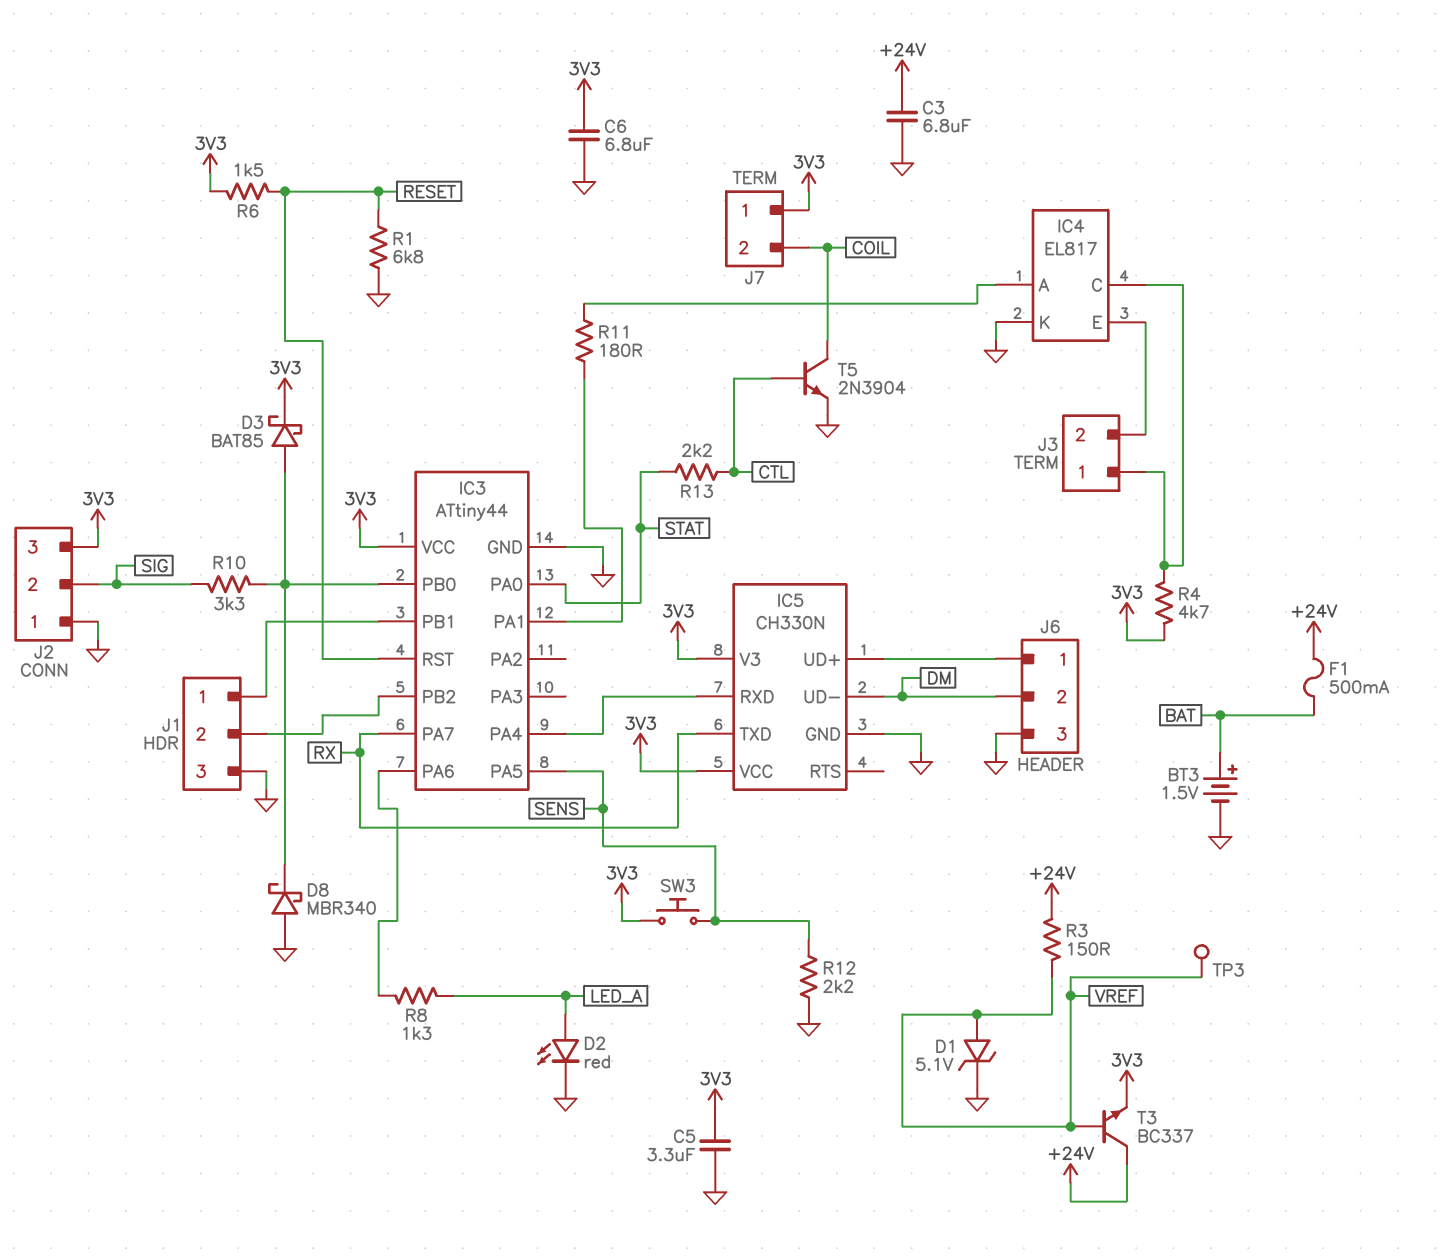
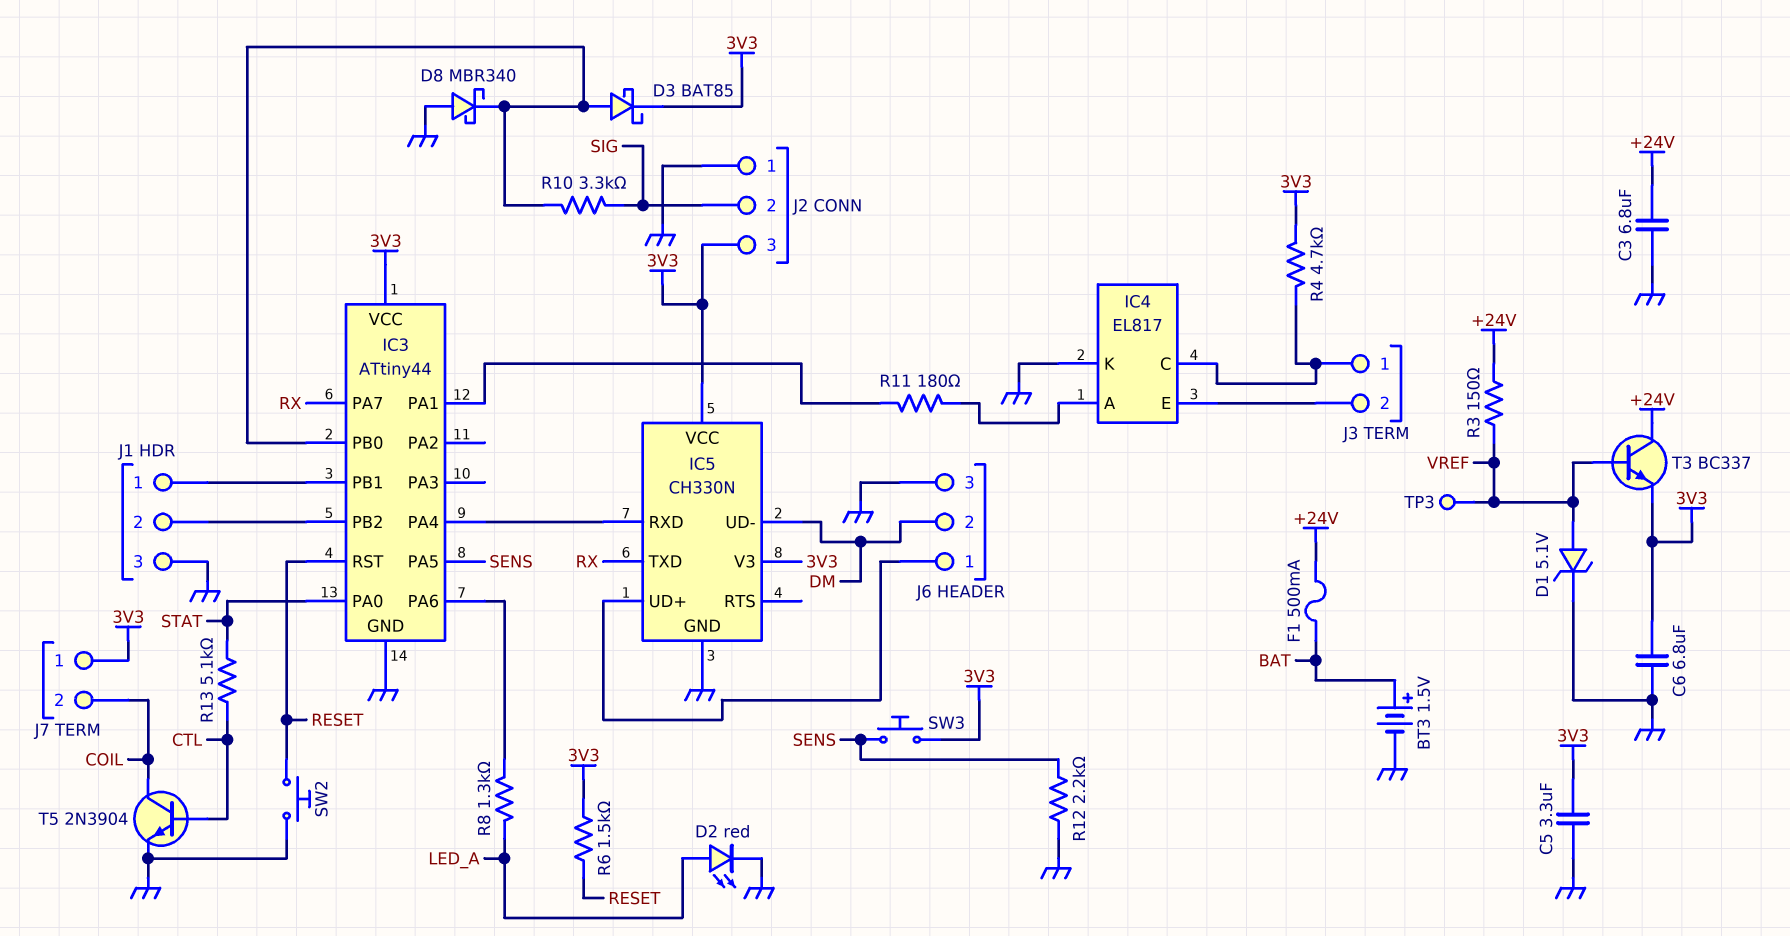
R1: 6.8k (GND, RESET) -> none
R13: 2.2k (CTL, STAT) -> 5.1k (CTL, STAT)
SW2: none -> button (GND, RESET)

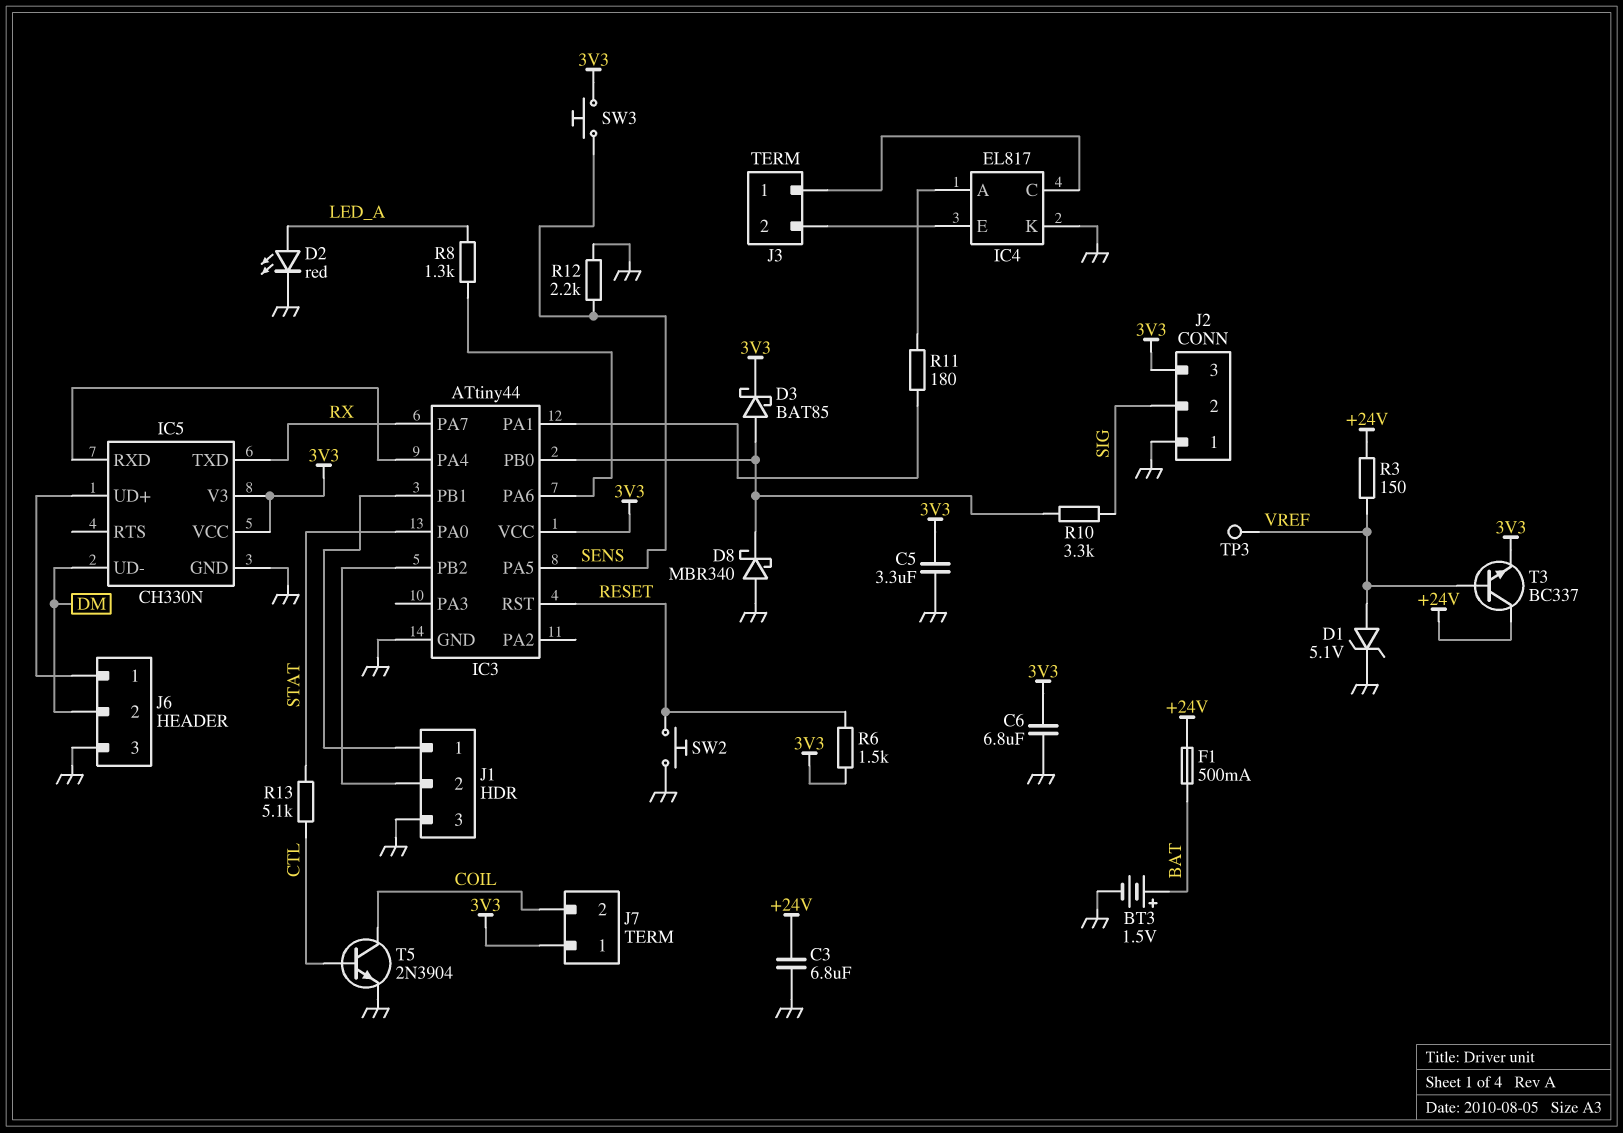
R4: 4.7k (3V3, IC4/C) -> none

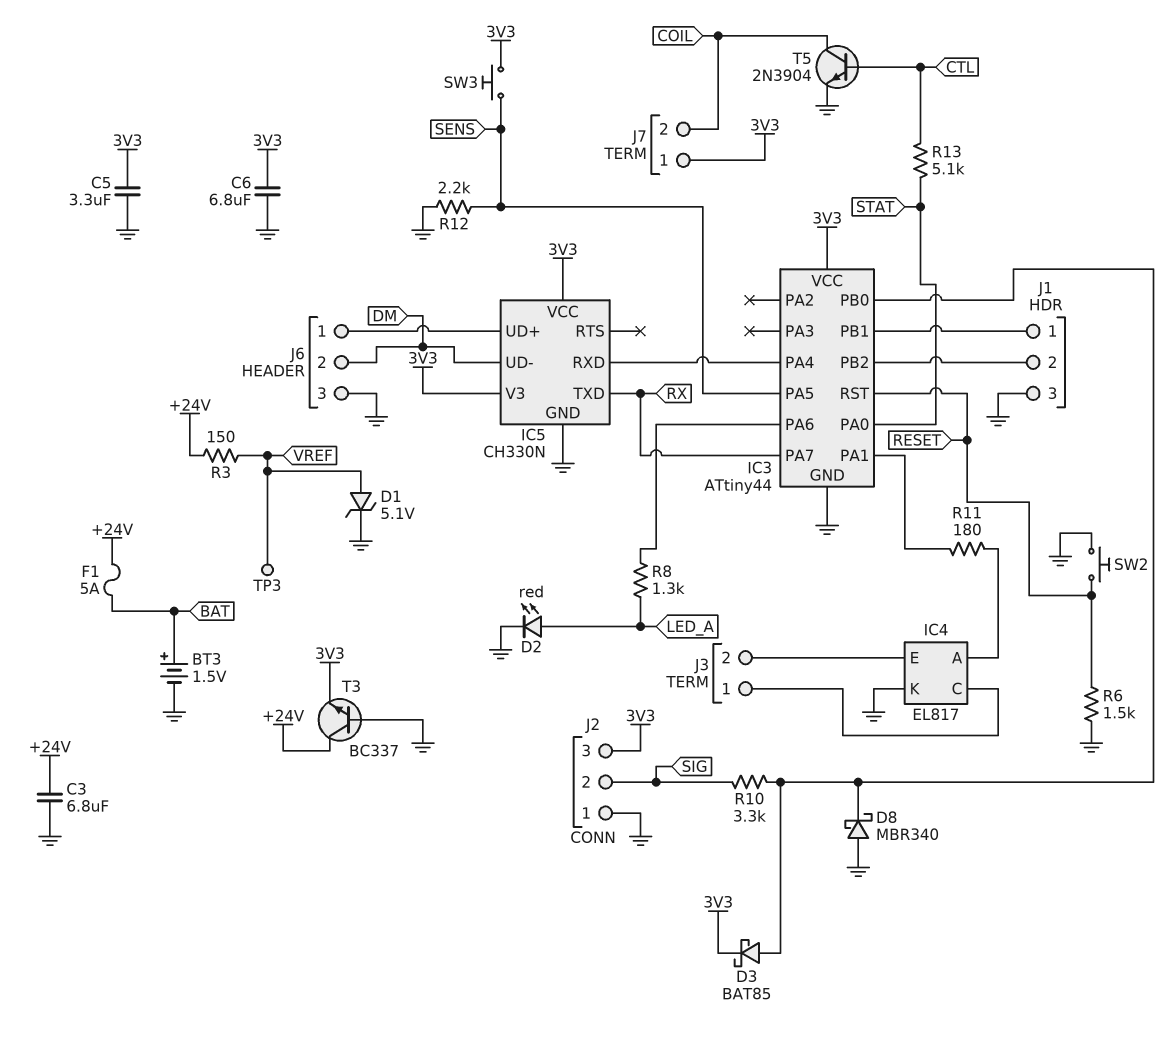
F1: 500mA (+24V, BAT) -> 5A (+24V, BAT)
R6: 1.5k (3V3, RESET) -> 1.5k (GND, RESET)
T3: NPN BC337 (B VREF, C +24V, E 3V3) -> NPN BC337 (B GND, C +24V, E 3V3)

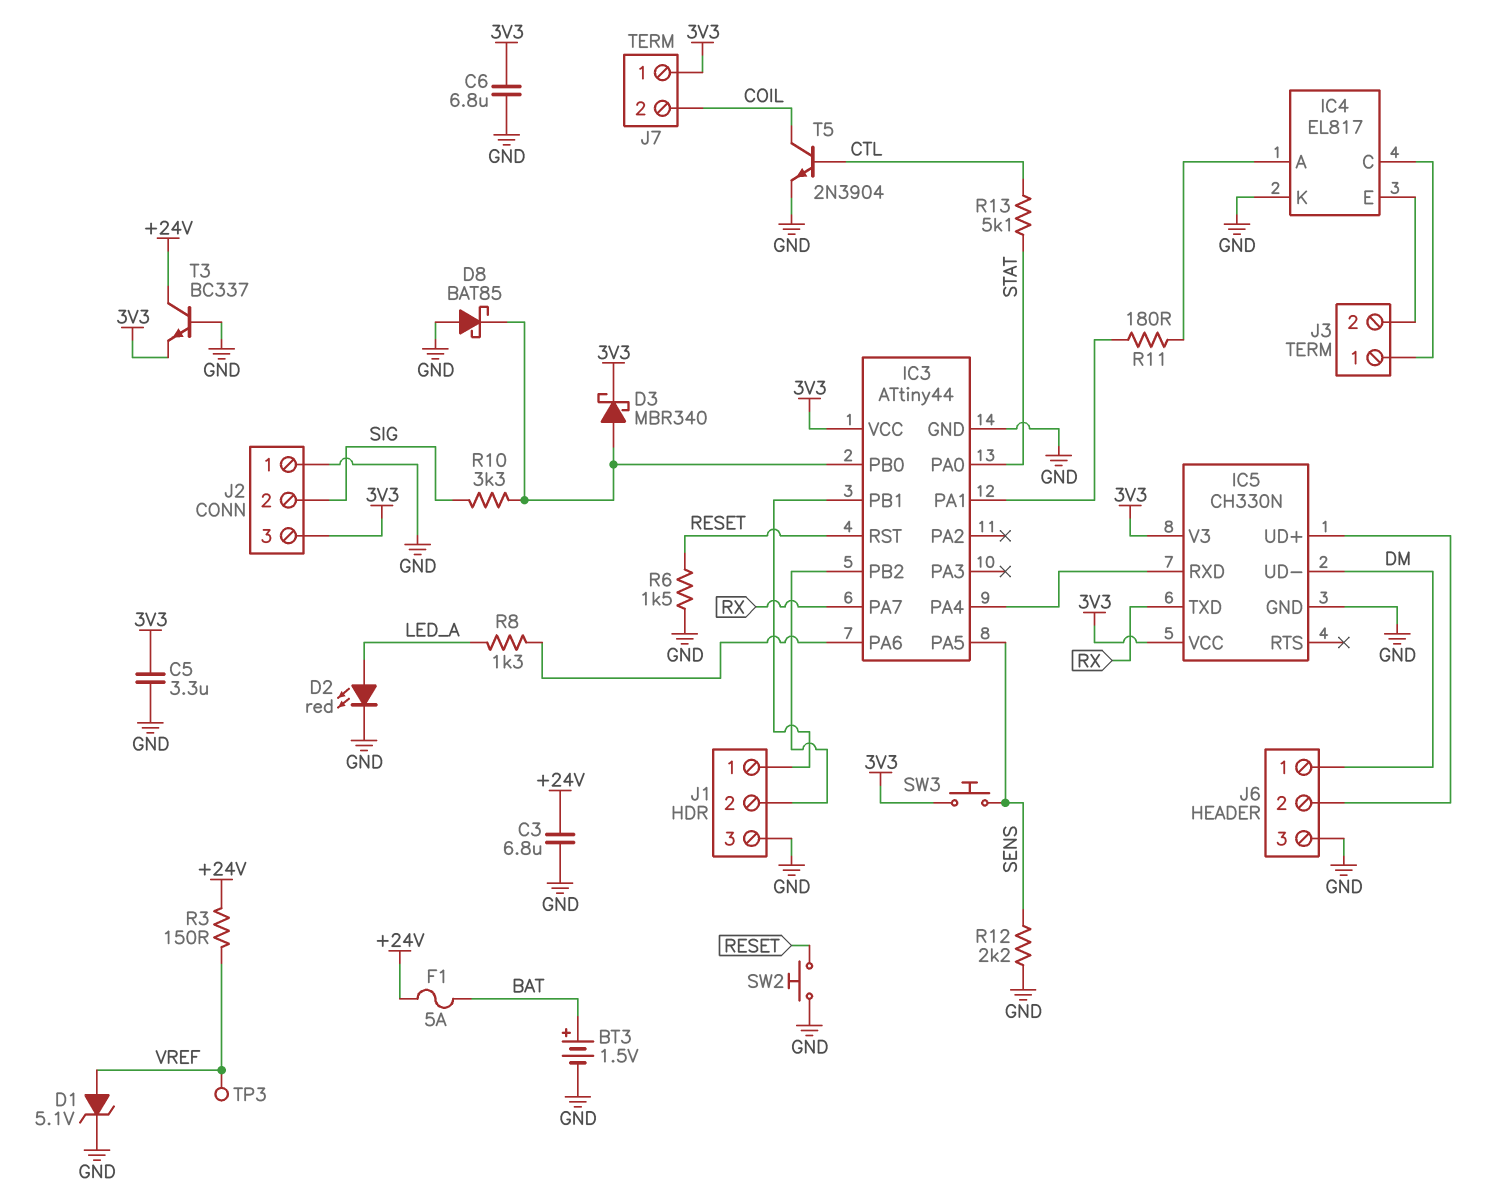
D3: schottky BAT85 (A IC3/PB0, K 3V3) -> schottky MBR340 (A IC3/PB0, K 3V3)
D8: schottky MBR340 (A GND, K IC3/PB0) -> schottky BAT85 (A GND, K IC3/PB0)
J6 pin 1: IC5/UD+ -> DM
J6 pin 2: DM -> IC5/UD+

